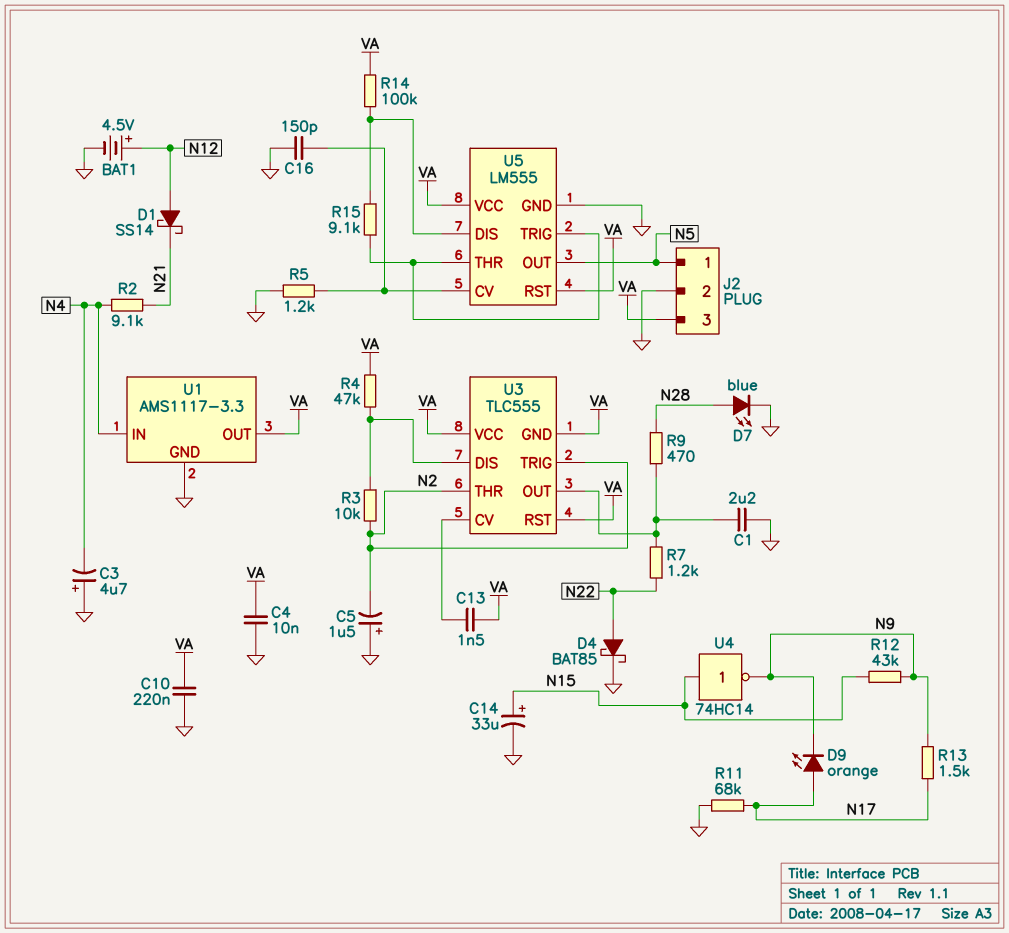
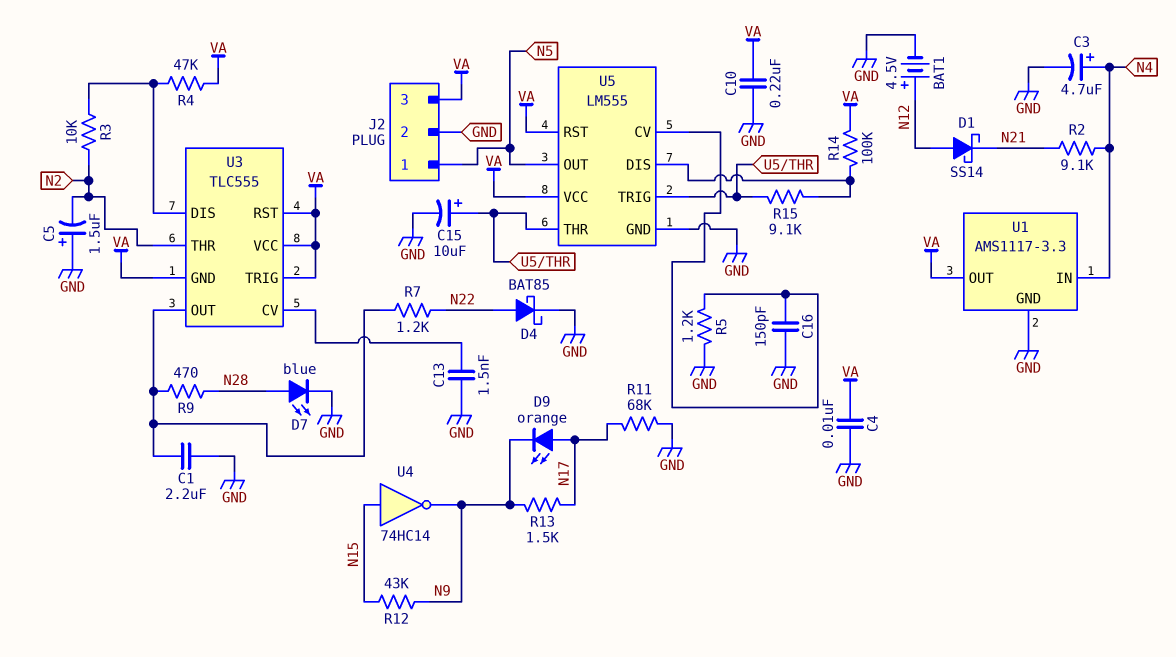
C3: 4.7uF (plus GND, minus N4) -> 4.7uF (plus N4, minus GND)
C13: 1.5nF (U3/CV, VA) -> 1.5nF (GND, U3/CV)
C14: 33uF (plus N15, minus GND) -> none
C15: none -> 10uF (plus U5/THR, minus GND)
U3 pin TRIG: N2 -> VA

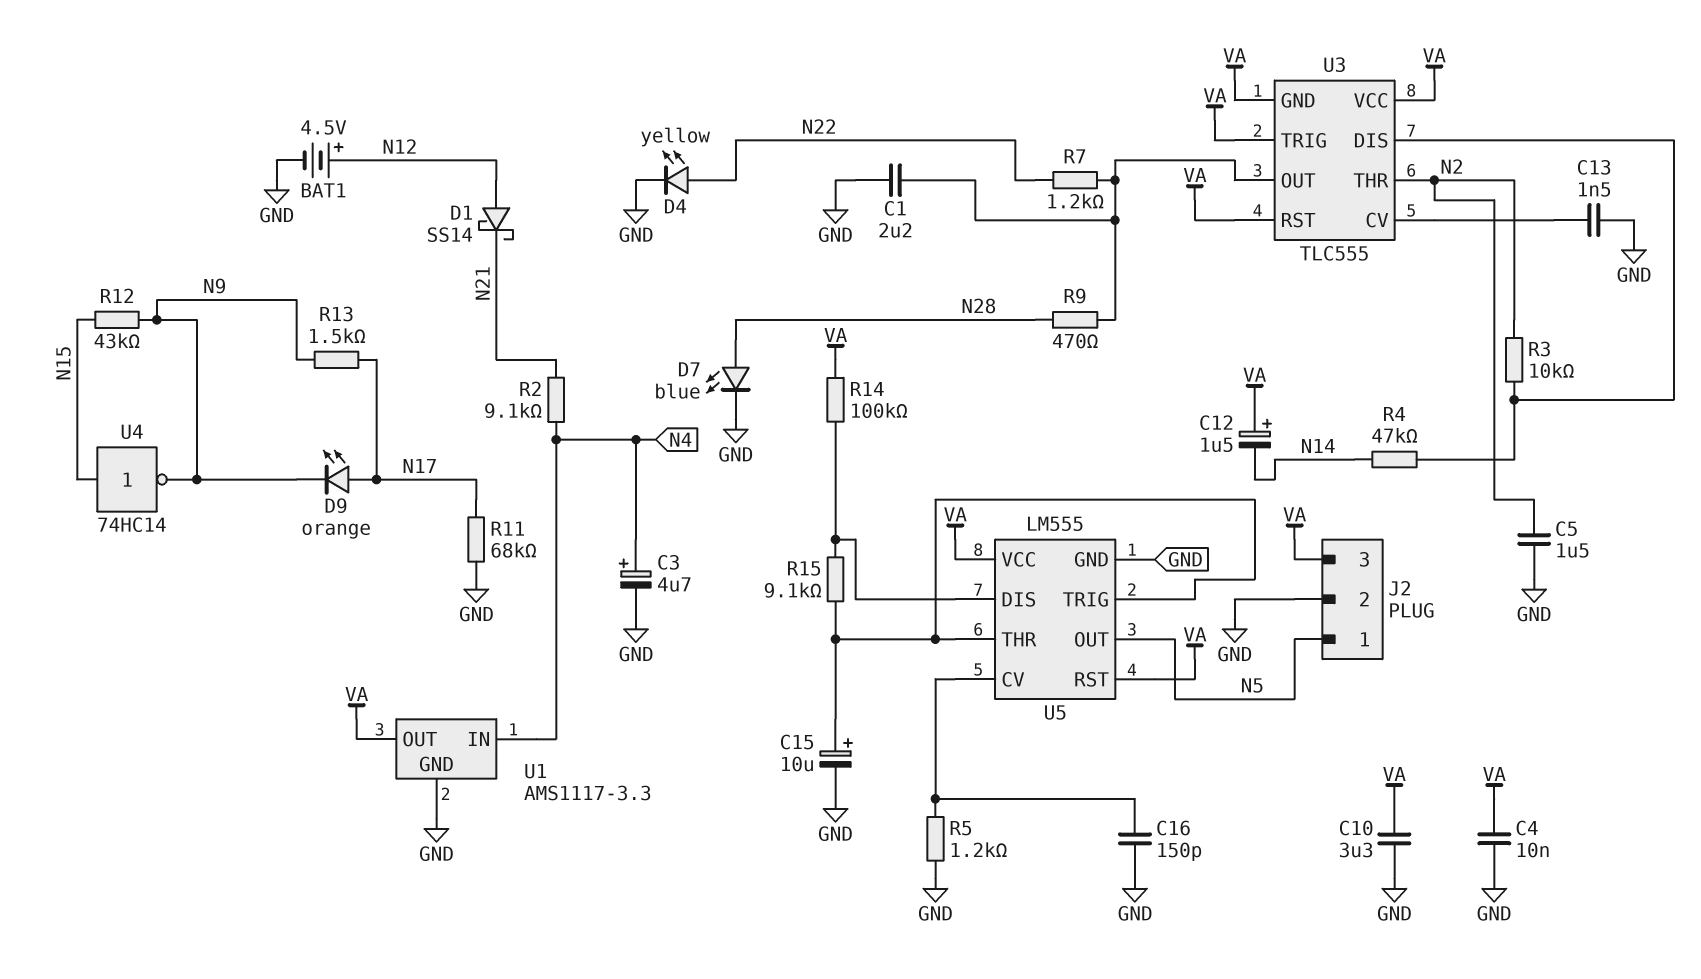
C5: 1.5uF (plus GND, minus N2) -> 1.5uF (GND, N2)
C10: 220nF (GND, VA) -> 3.3uF (GND, VA)
C12: none -> 1.5uF (plus VA, minus N14)
D4: schottky BAT85 (A N22, K GND) -> LED yellow (A N22, K GND)
R4: 47k (U3/DIS, VA) -> 47k (N14, U3/DIS)

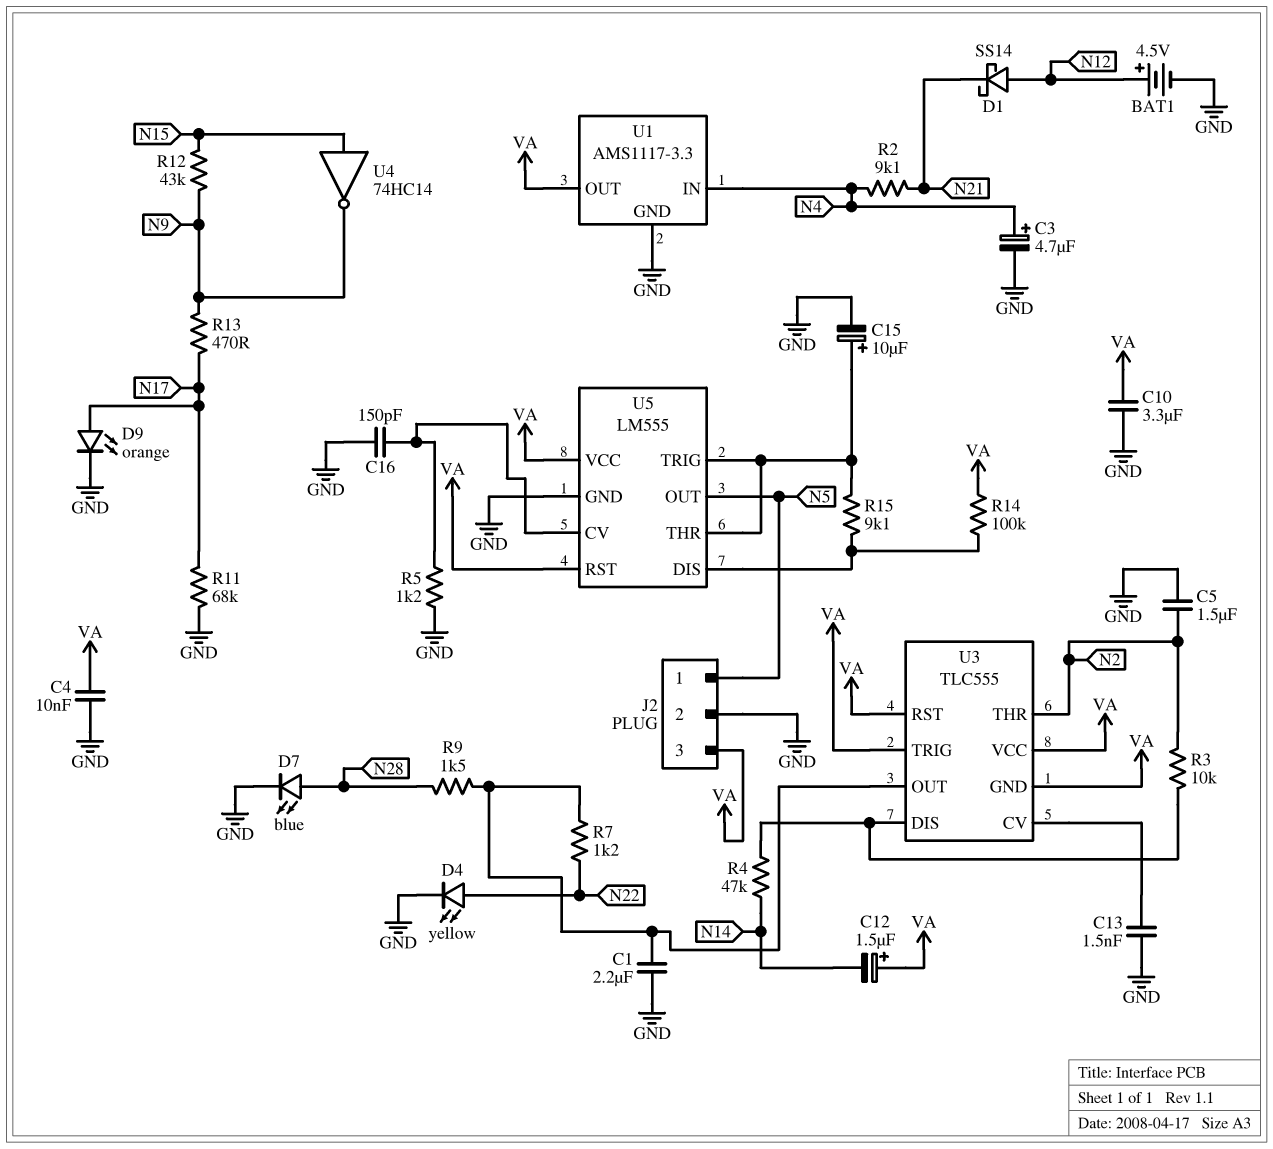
D9: LED orange (A N17, K N9) -> LED orange (A N17, K GND)
R9: 470 (N28, U3/OUT) -> 1.5k (N28, U3/OUT)
R13: 1.5k (N9, N17) -> 470 (N9, N17)

